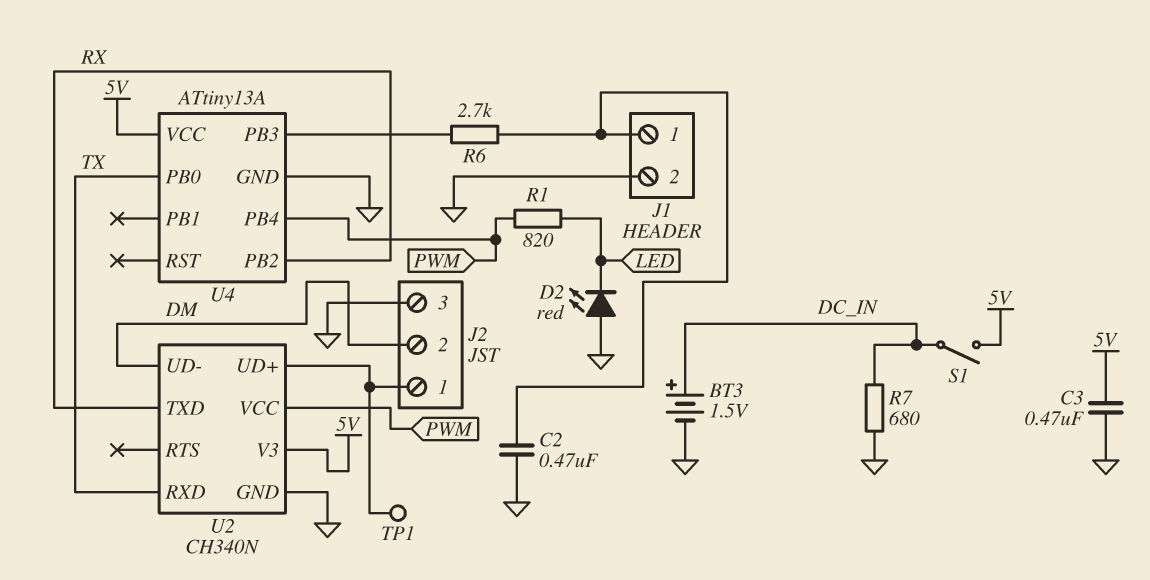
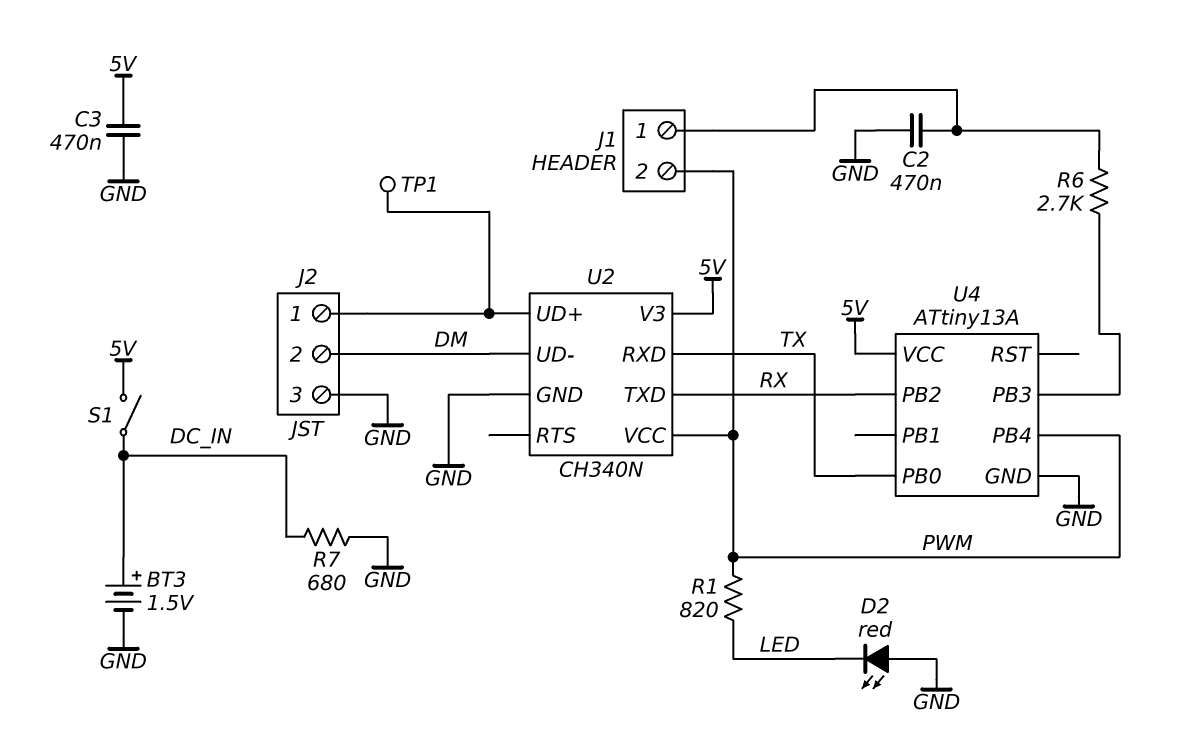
J1 pin 2: GND -> PWM

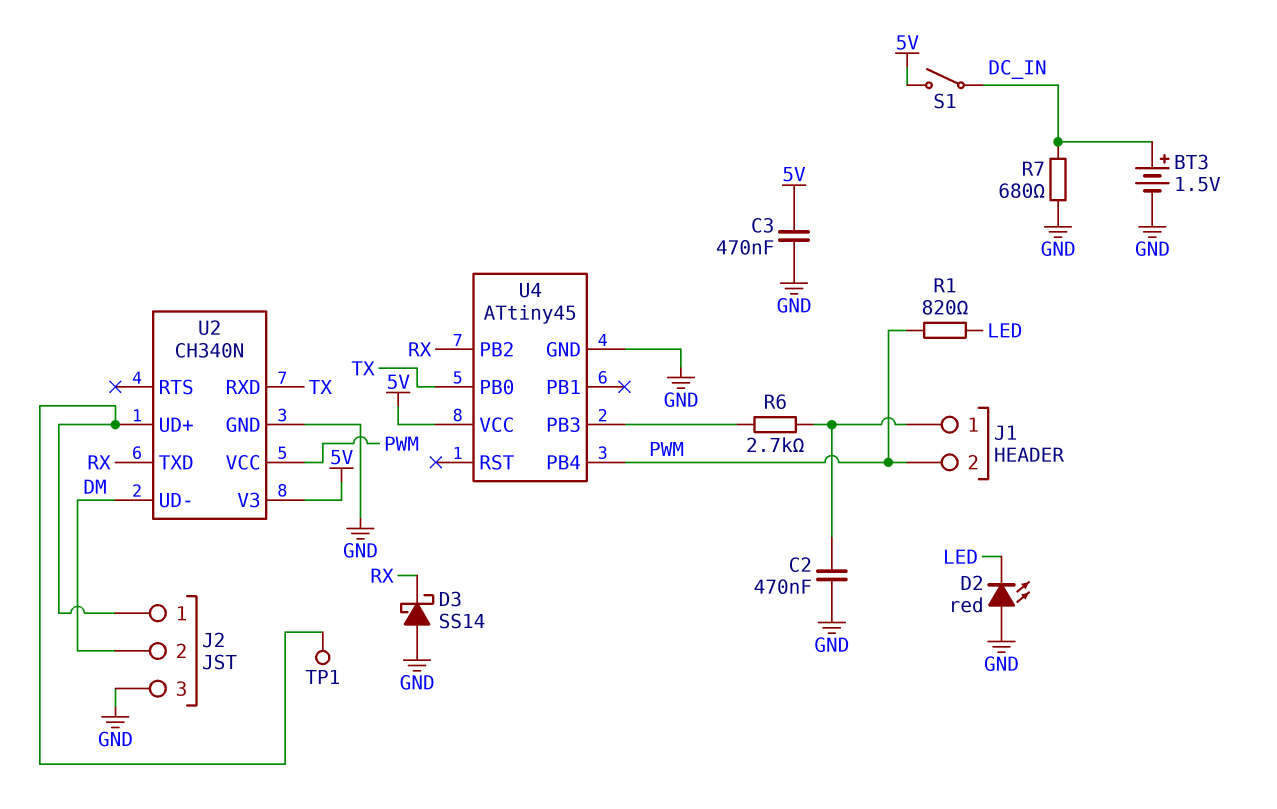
D3: none -> schottky SS14 (A GND, K RX)
U4: ATtiny13A -> ATtiny45

